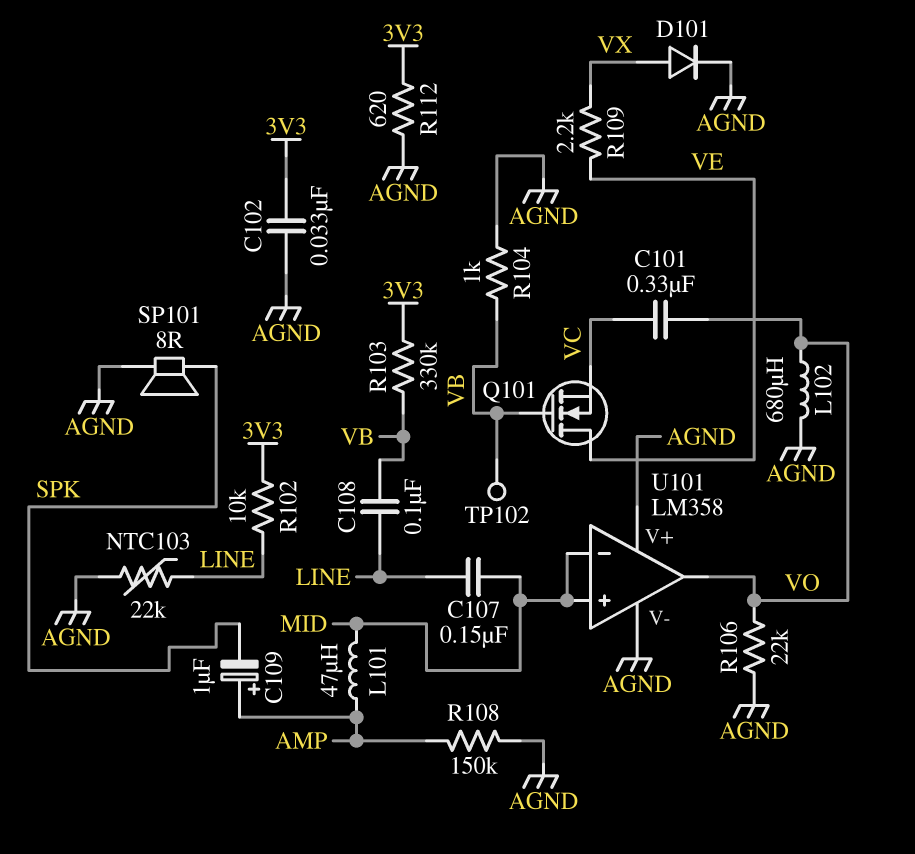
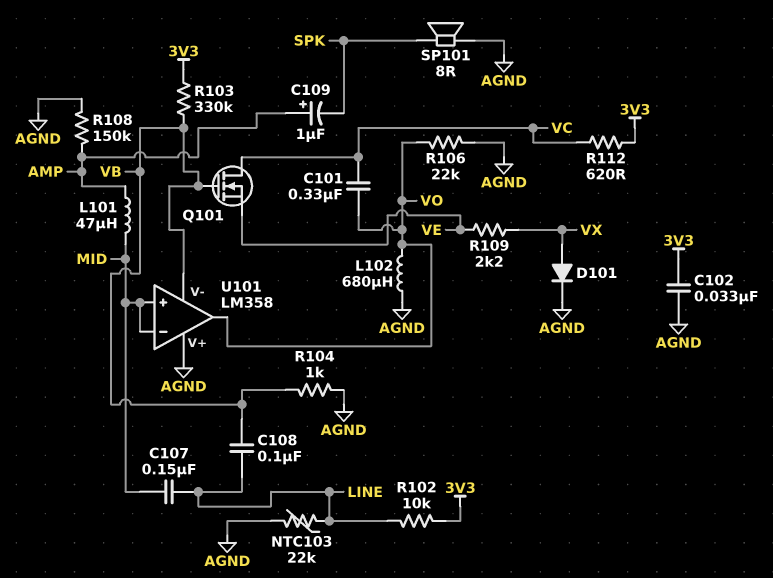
Q101: NMOS (G VB, D VE, S VC) -> NMOS (G VB, D VC, S VE)
R112: 620 (3V3, AGND) -> 620 (3V3, VC)
TP102: test point (VB) -> none
U101 pin V-: AGND -> VB

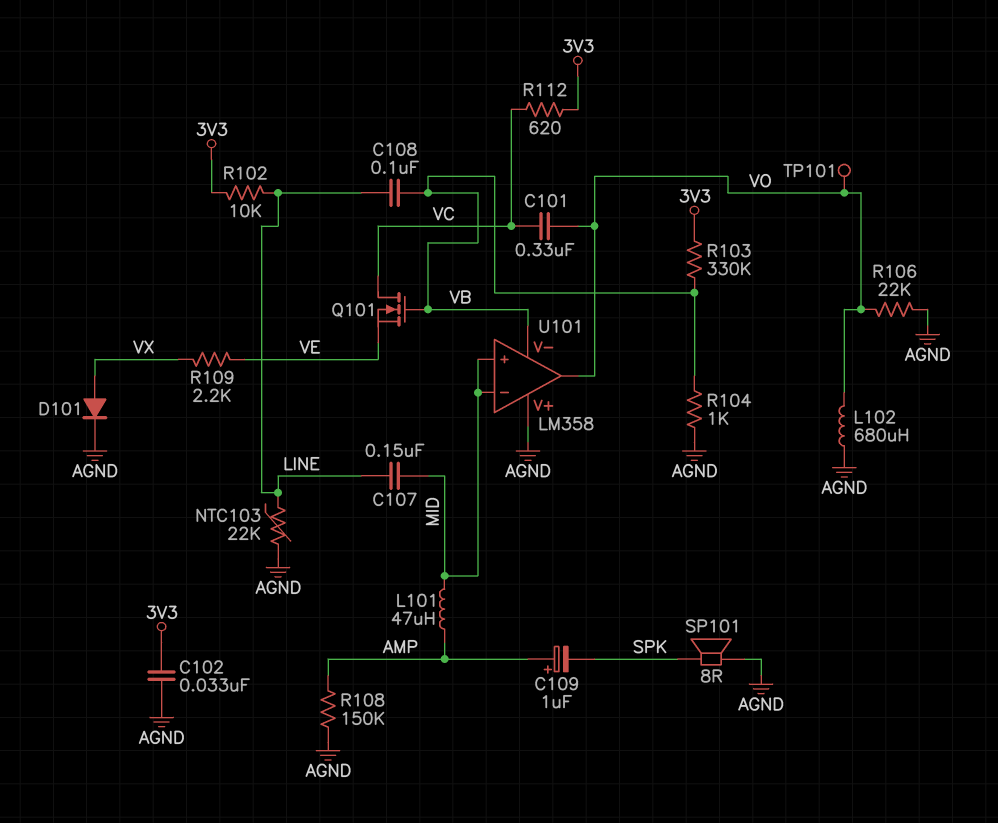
TP101: none -> test point (VO)

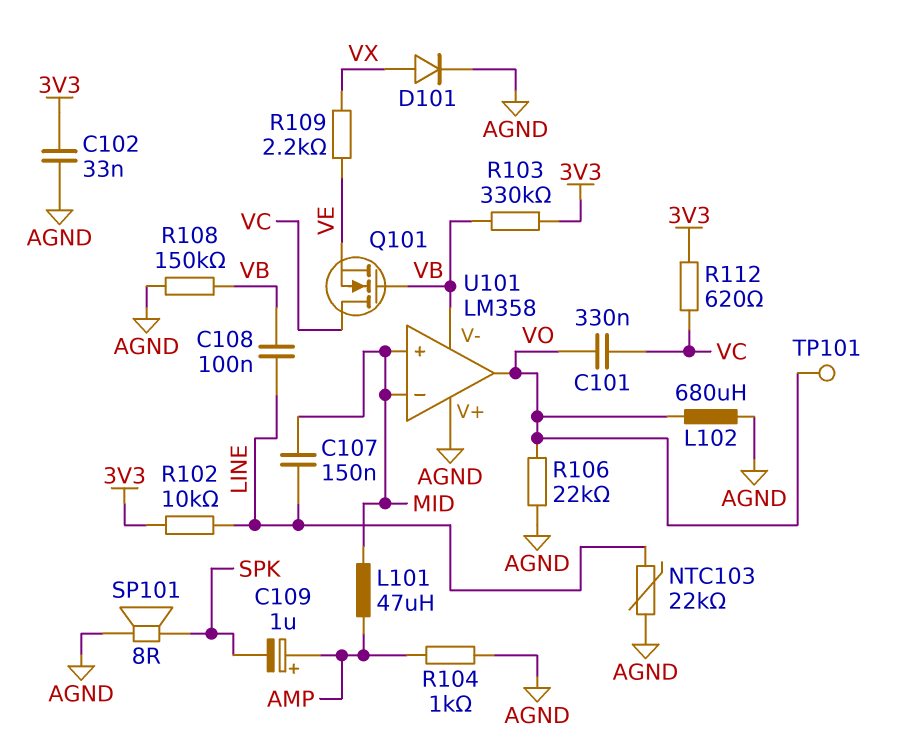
R104: 1k (AGND, VB) -> 1k (AGND, AMP)
R108: 150k (AGND, AMP) -> 150k (AGND, VB)

